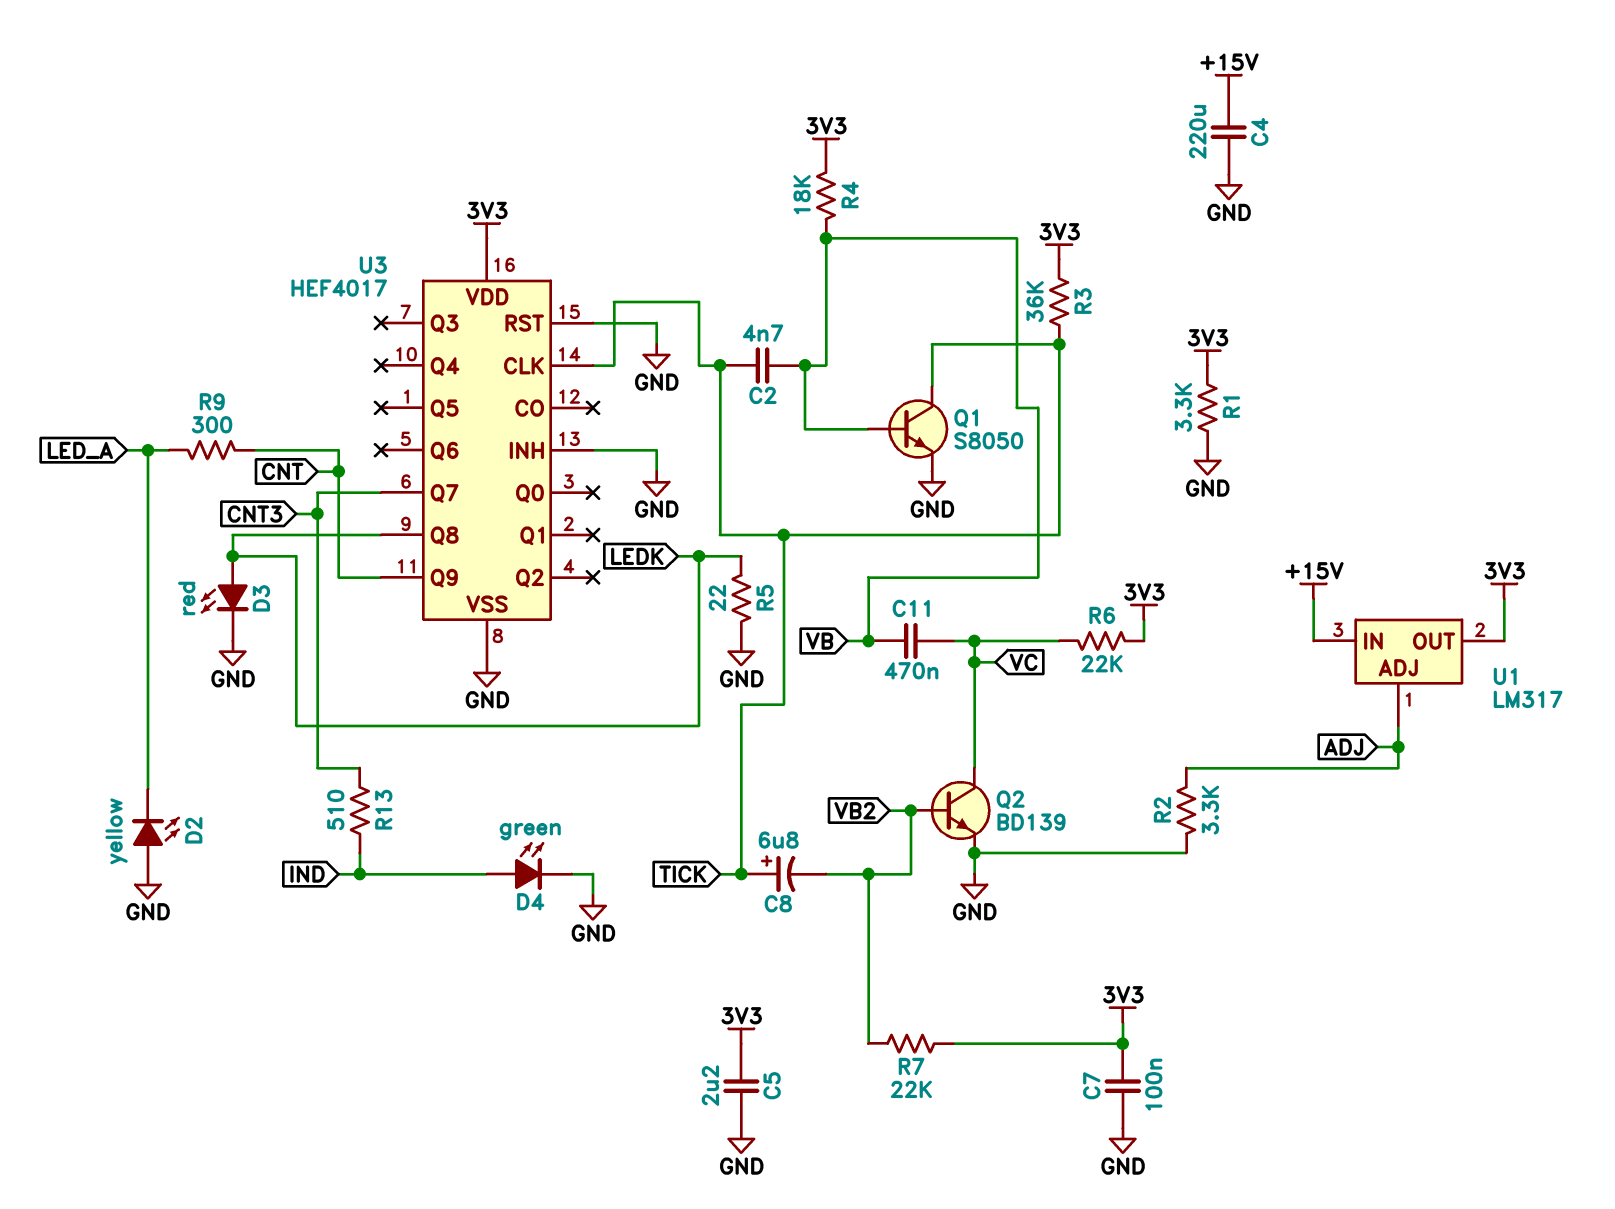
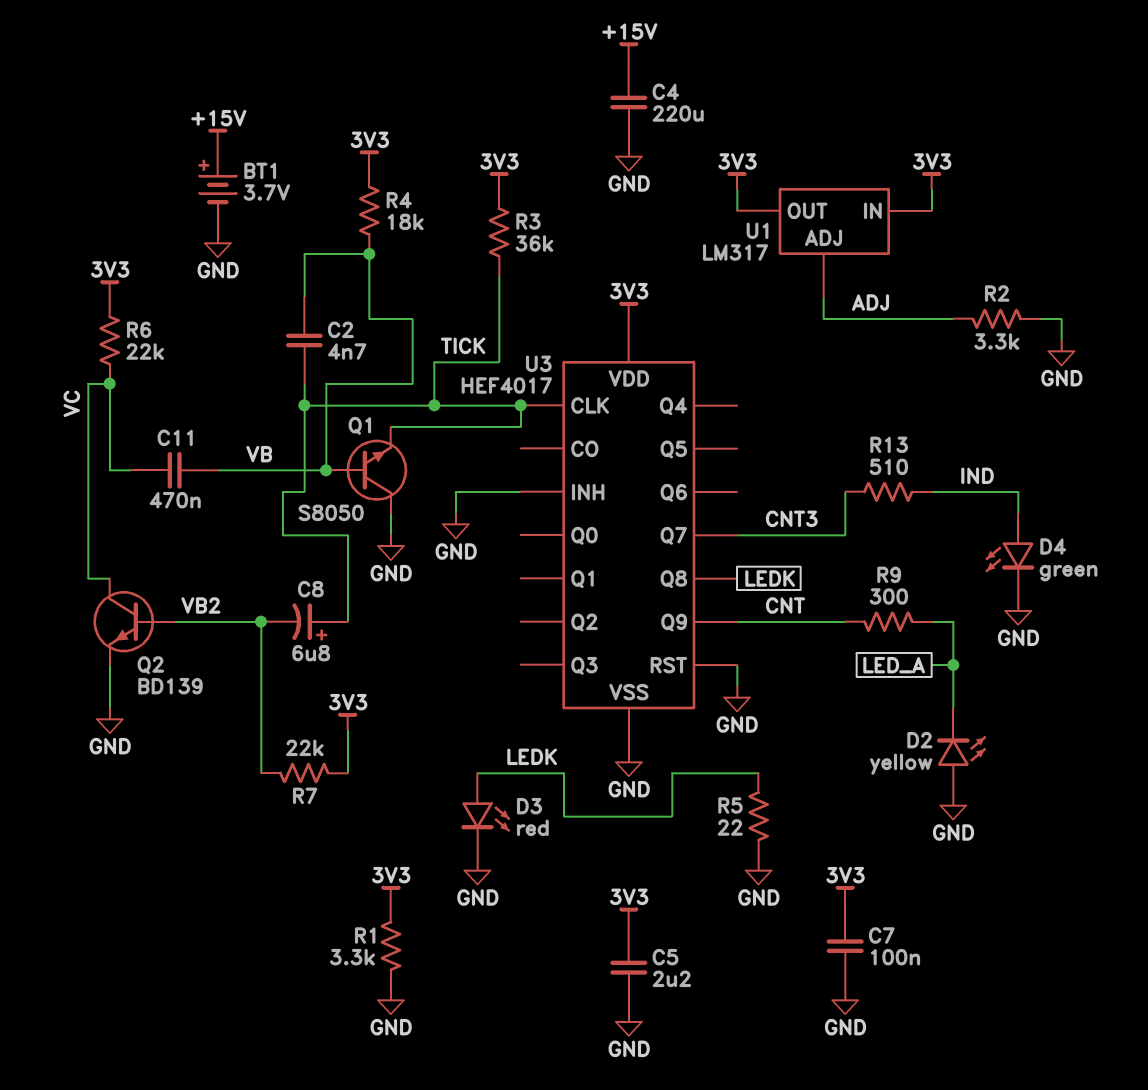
BT1: none -> 3.7V (plus +15V, minus GND)
Q1: NPN S8050 (B VB, C TICK, E GND) -> NPN S8050 (B VB, C GND, E TICK)
U1 pin IN: +15V -> 3V3

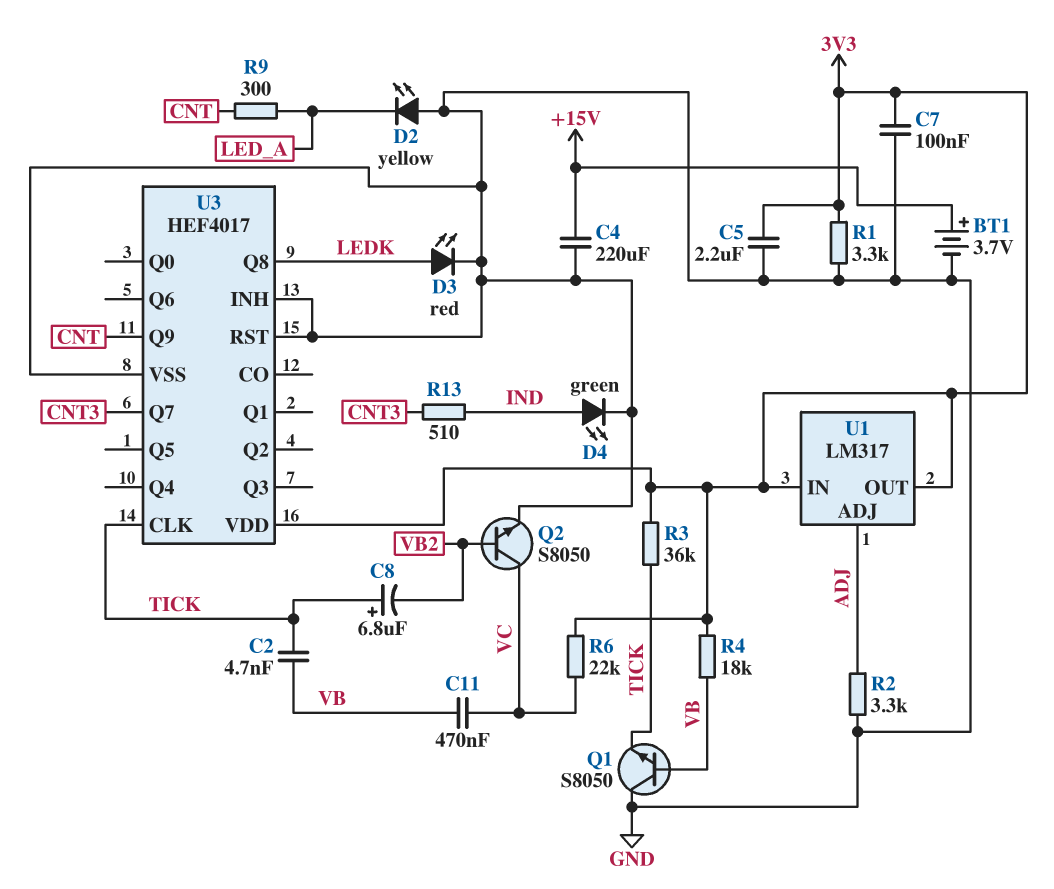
Q2: NPN BD139 (B VB2, C VC, E GND) -> NPN S8050 (B VB2, C VC, E GND)
R5: 22 (GND, LEDK) -> none
R7: 22k (3V3, VB2) -> none

